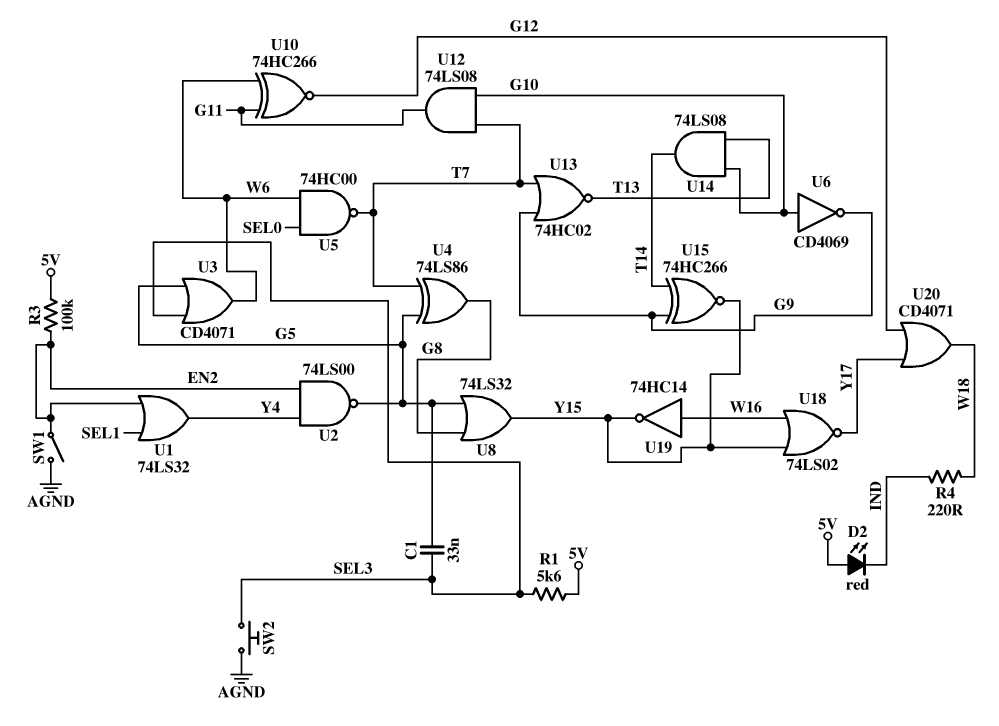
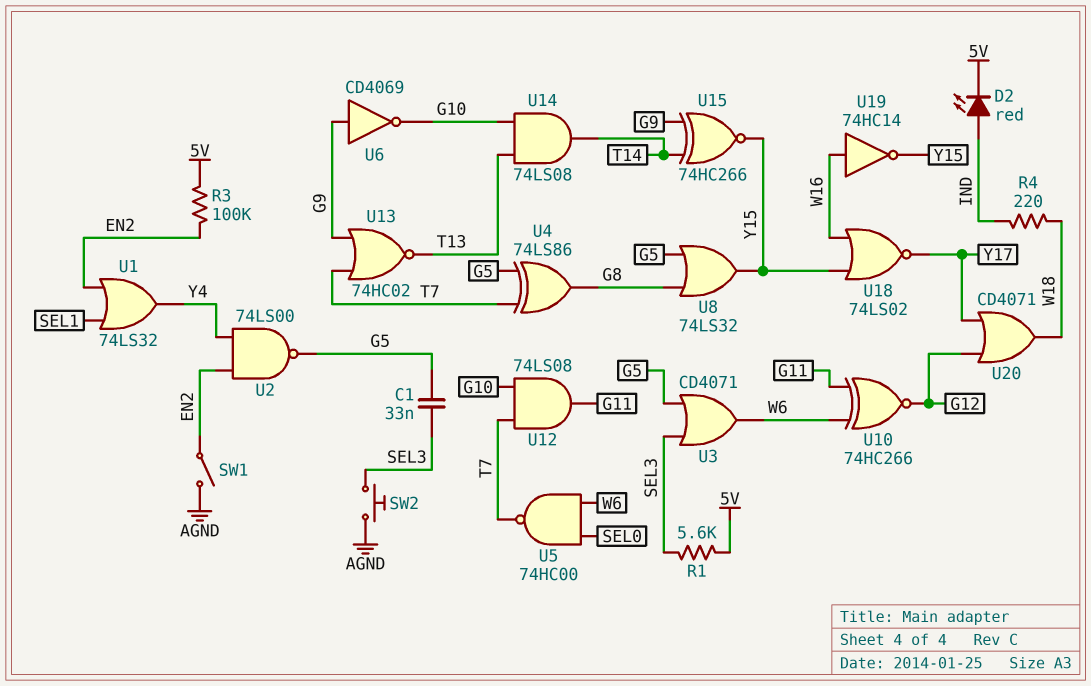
D2: LED red (A 5V, K IND) -> LED red (A IND, K 5V)
U6: NOT CD4069 (in G10, out G9) -> NOT CD4069 (in G9, out G10)

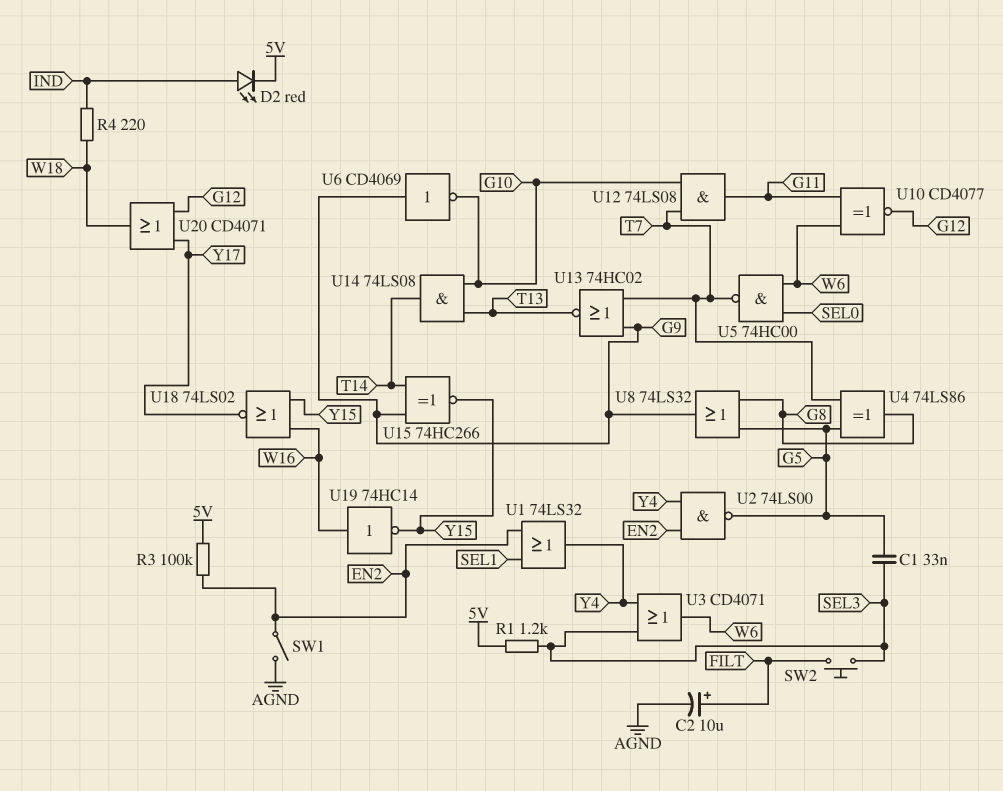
C2: none -> 10uF (plus FILT, minus AGND)
R1: 5.6k (5V, SEL3) -> 1.2k (5V, SEL3)
SW2: button (AGND, SEL3) -> button (FILT, SEL3)
U3: OR CD4071 (in G5, in SEL3, out W6) -> OR CD4071 (in SEL3, in Y4, out W6)
U8: OR 74LS32 (in G5, in G8, out Y15) -> OR 74LS32 (in G5, in G8, out G9)
U10: XNOR 74HC266 (in G11, in W6, out G12) -> XNOR CD4077 (in G11, in W6, out G12)

